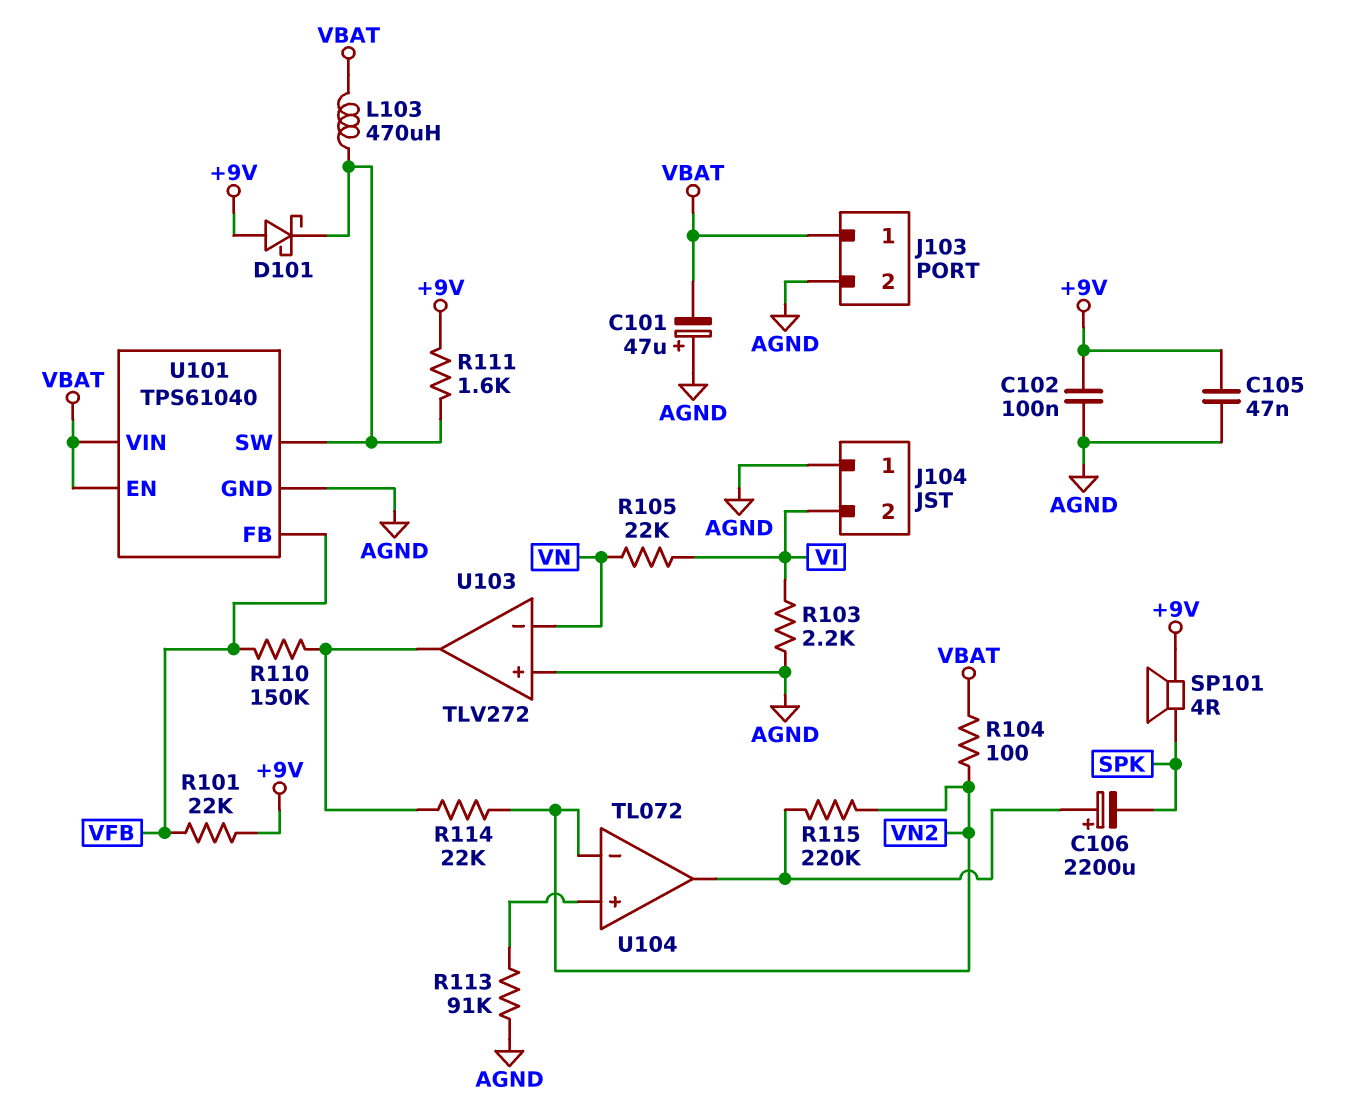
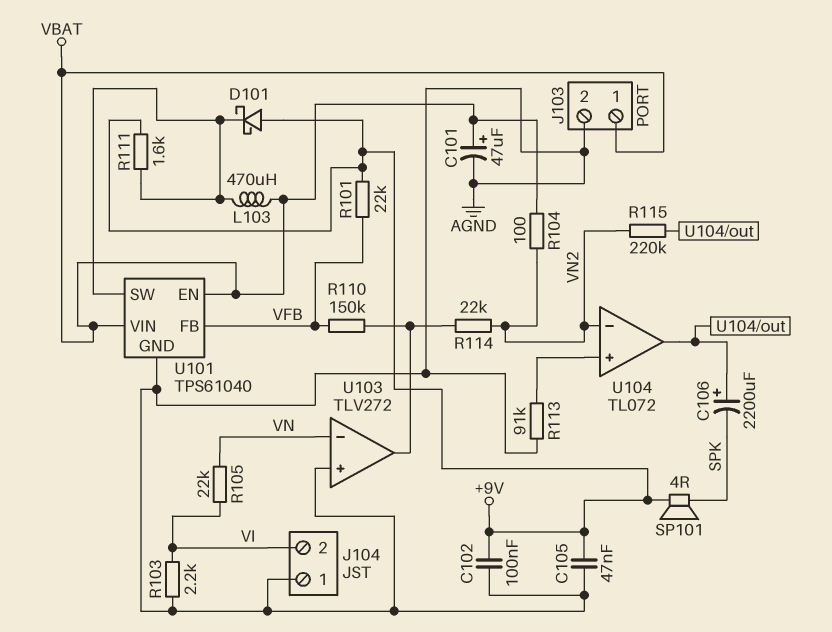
C101: 47uF (plus AGND, minus VBAT) -> 47uF (plus VBAT, minus AGND)

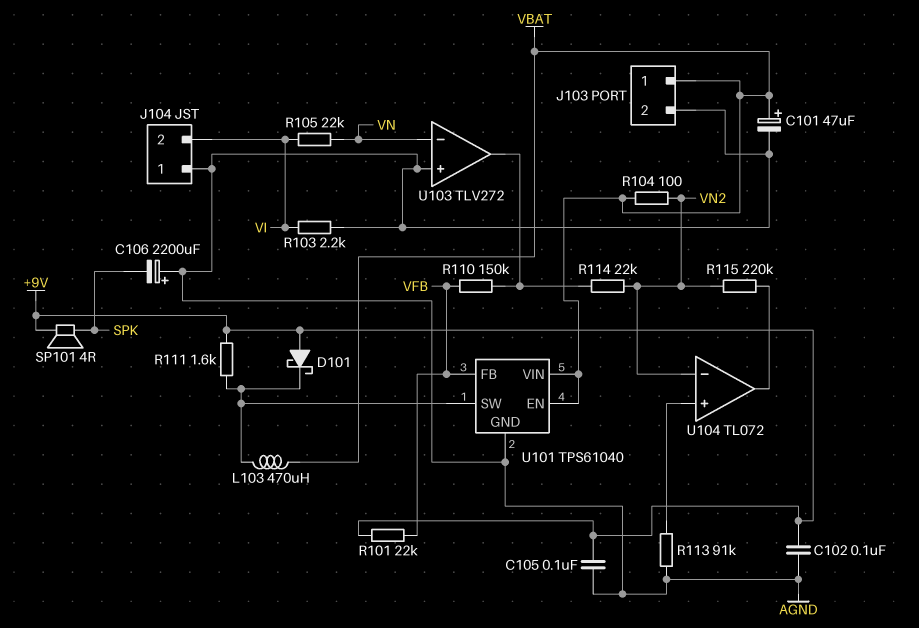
C105: 47nF (+9V, AGND) -> 100nF (+9V, AGND)
C106: 2200uF (plus U104/out, minus SPK) -> 2200uF (plus AGND, minus SPK)

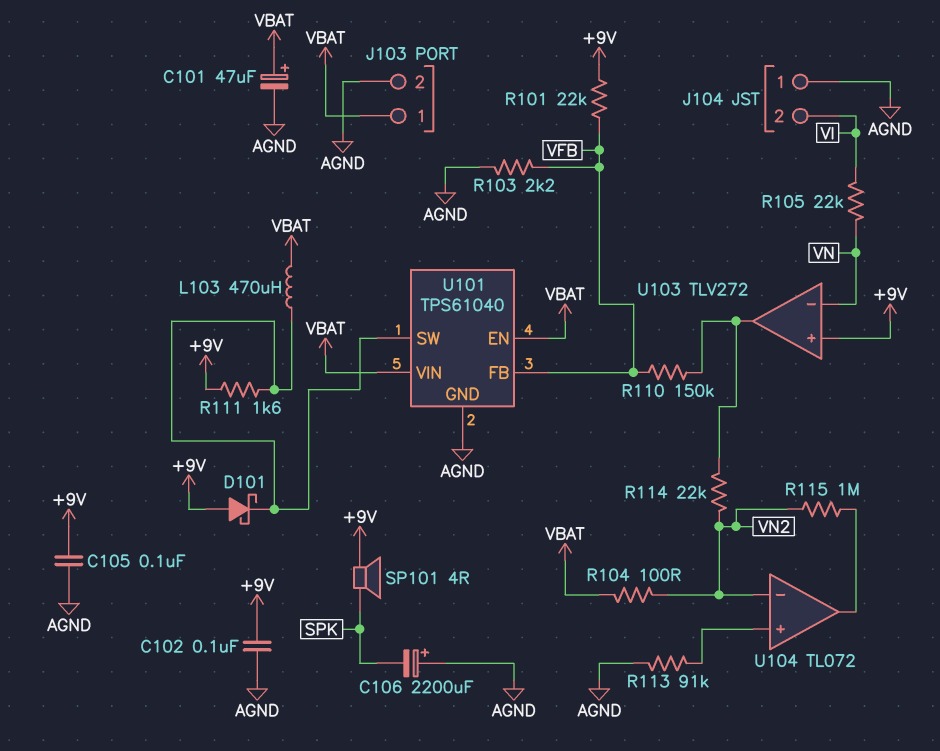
R103: 2.2k (AGND, VI) -> 2.2k (AGND, VFB)
R115: 220k (U104/out, VN2) -> 1M (U104/out, VN2)
U103 pin in+: AGND -> +9V

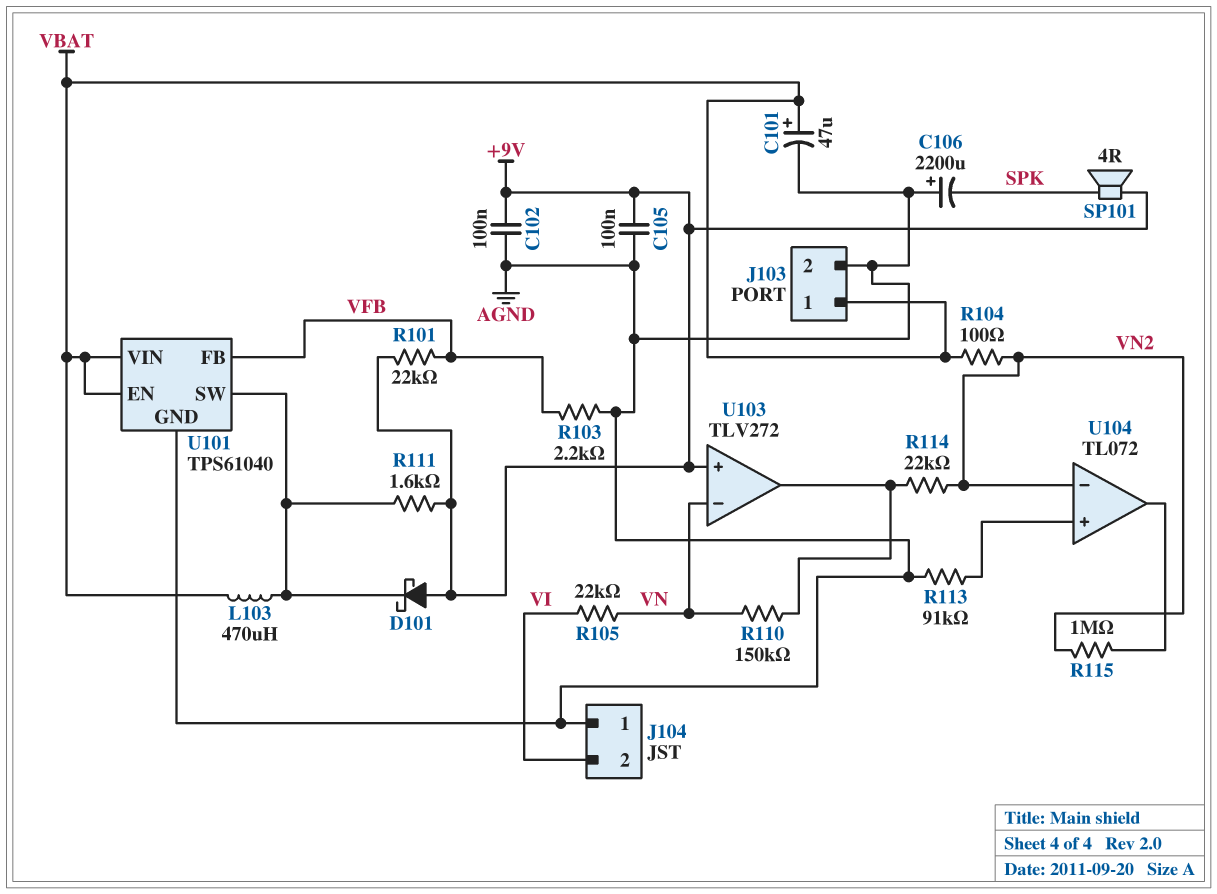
R110: 150k (U103/out, VFB) -> 150k (U103/out, VN)

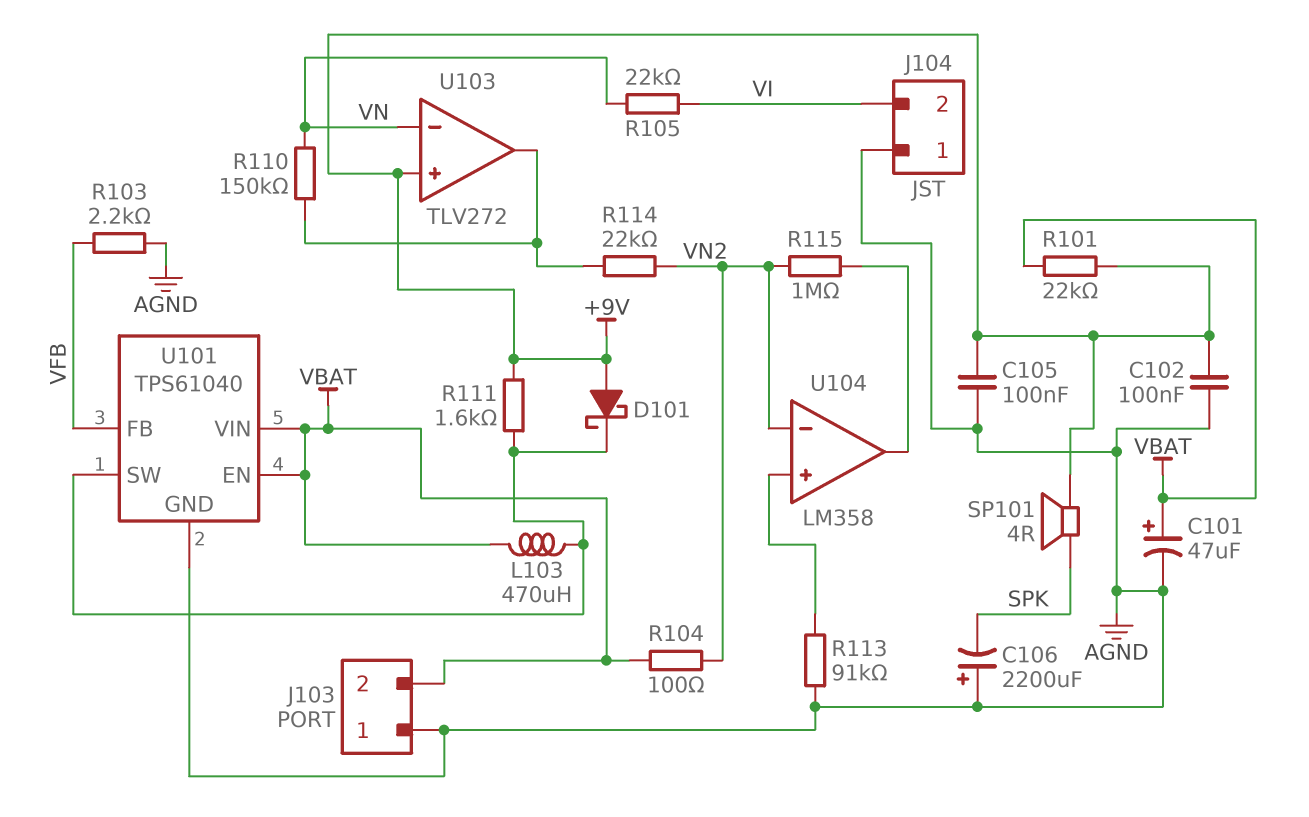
J103 pin 1: VBAT -> AGND
J103 pin 2: AGND -> VBAT
R101: 22k (+9V, VFB) -> 22k (+9V, VBAT)
U104: TL072 -> LM358

